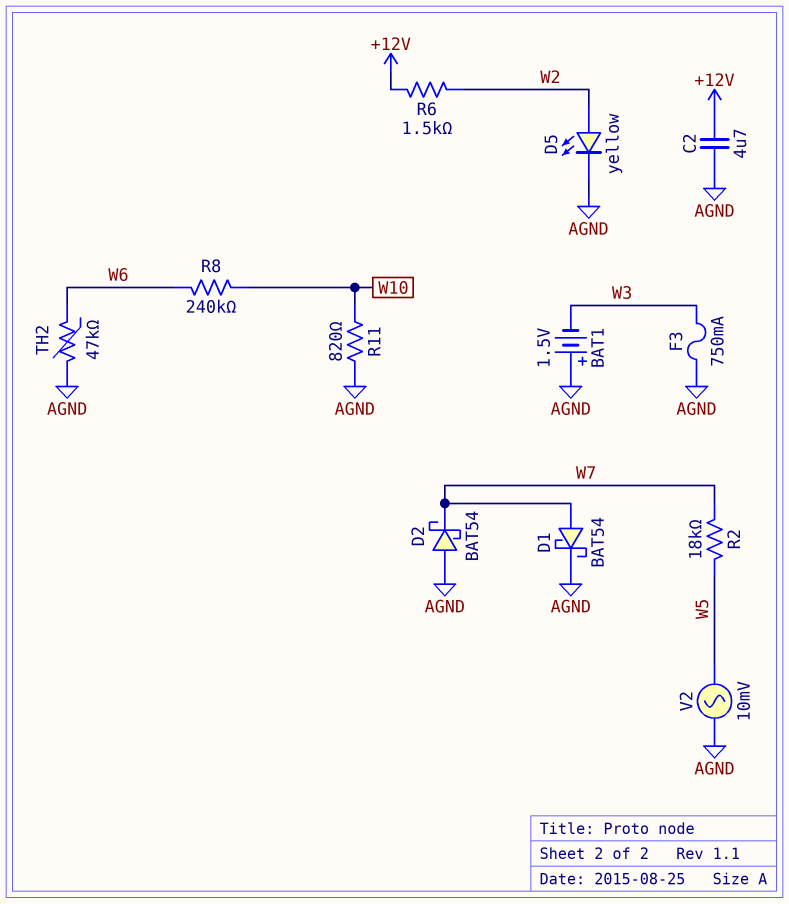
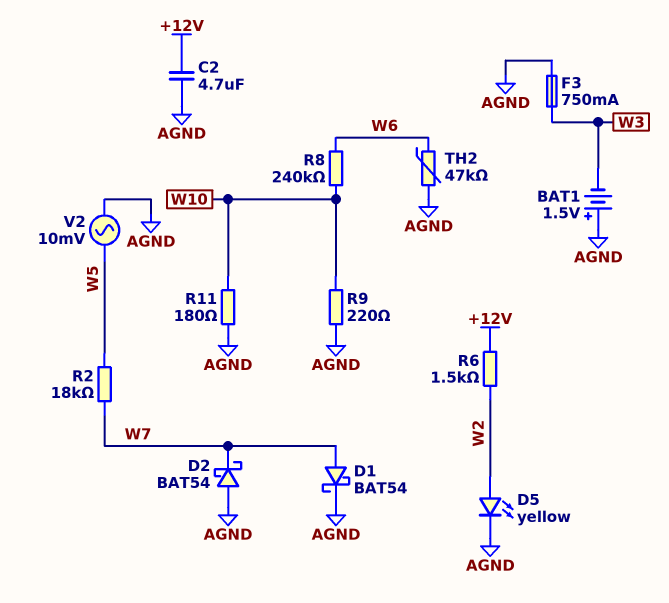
R9: none -> 220 (AGND, W10)
R11: 820 (AGND, W10) -> 180 (AGND, W10)

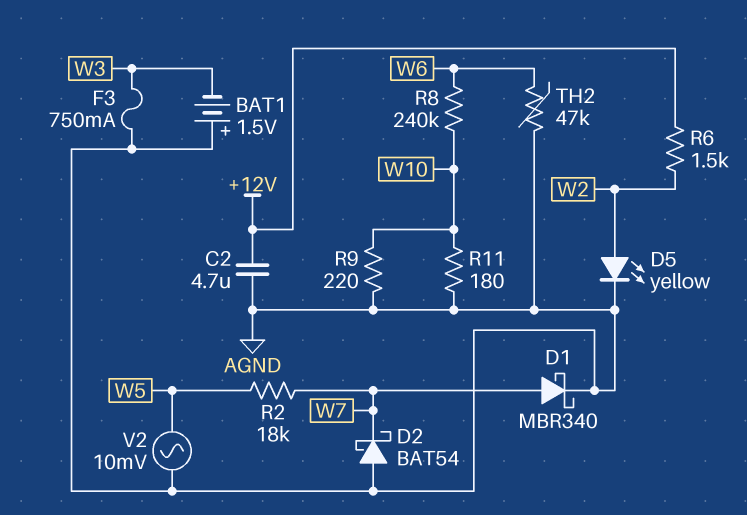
D1: schottky BAT54 (A W7, K AGND) -> schottky MBR340 (A W7, K AGND)

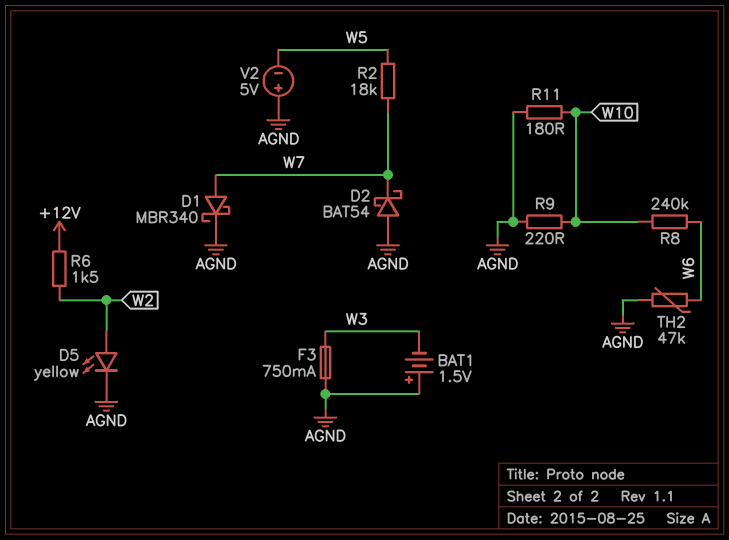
C2: 4.7uF (+12V, AGND) -> none
V2: AC 10mV (AGND, W5) -> 5V (plus AGND, minus W5)

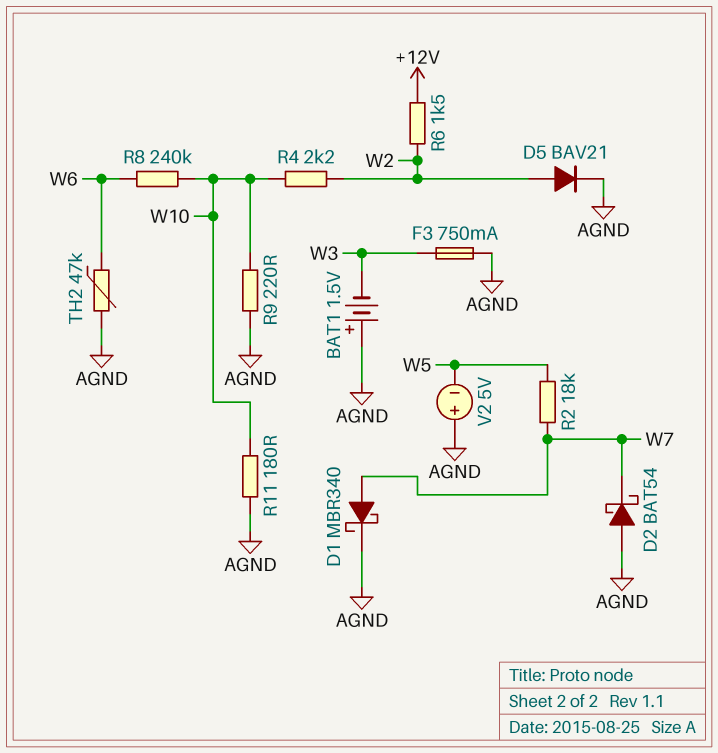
D5: LED yellow (A W2, K AGND) -> diode BAV21 (A W2, K AGND)
R4: none -> 2.2k (W2, W10)

